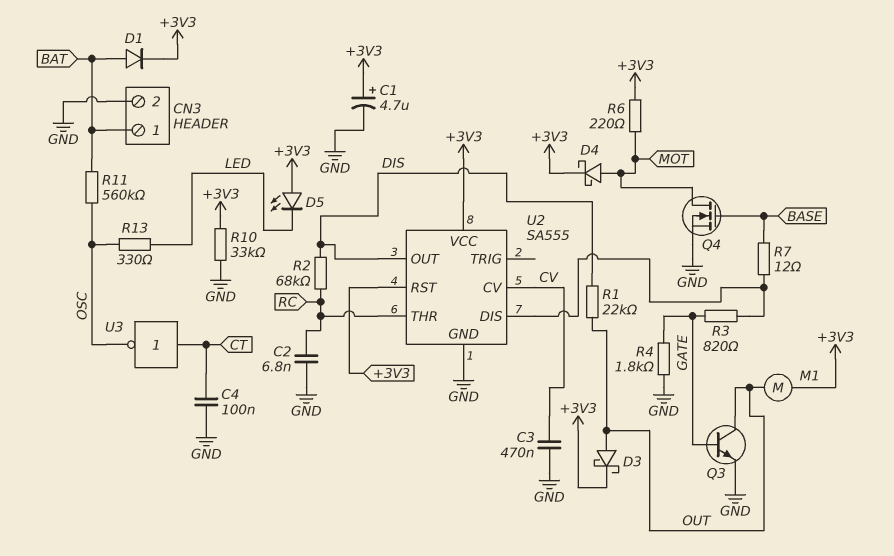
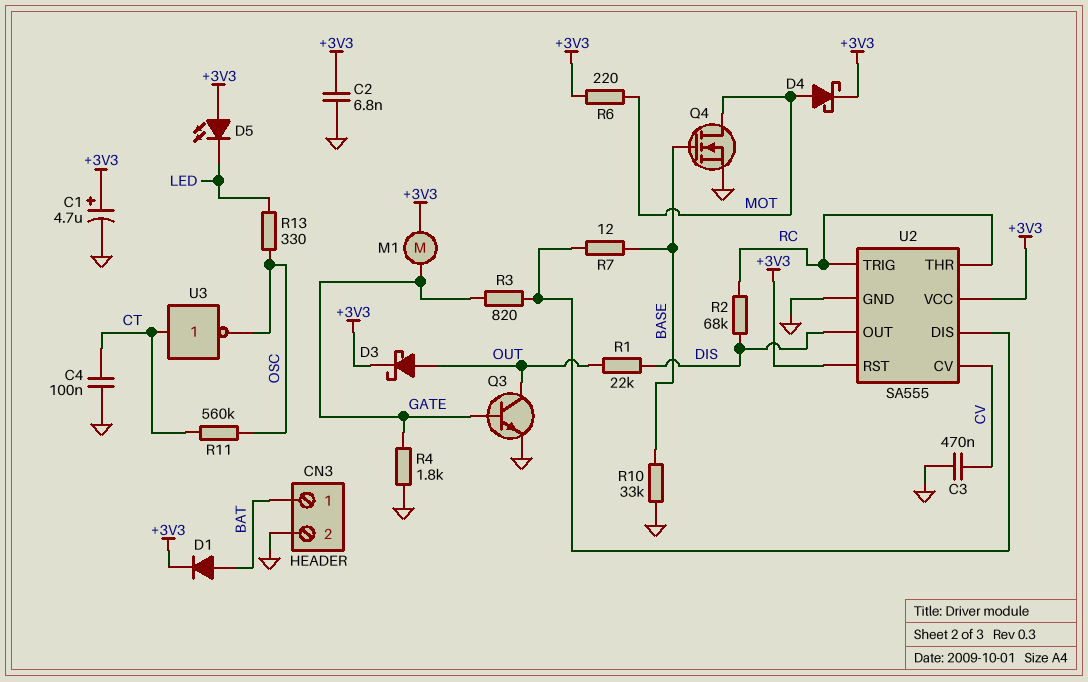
C2: 6.8nF (GND, RC) -> 6.8nF (+3V3, GND)
M1: motor (+3V3, OUT) -> motor (+3V3, GATE)
R10: 33k (+3V3, GND) -> 33k (BASE, GND)
R11: 560k (BAT, OSC) -> 560k (CT, OSC)
U2 pin TRIG: none -> RC

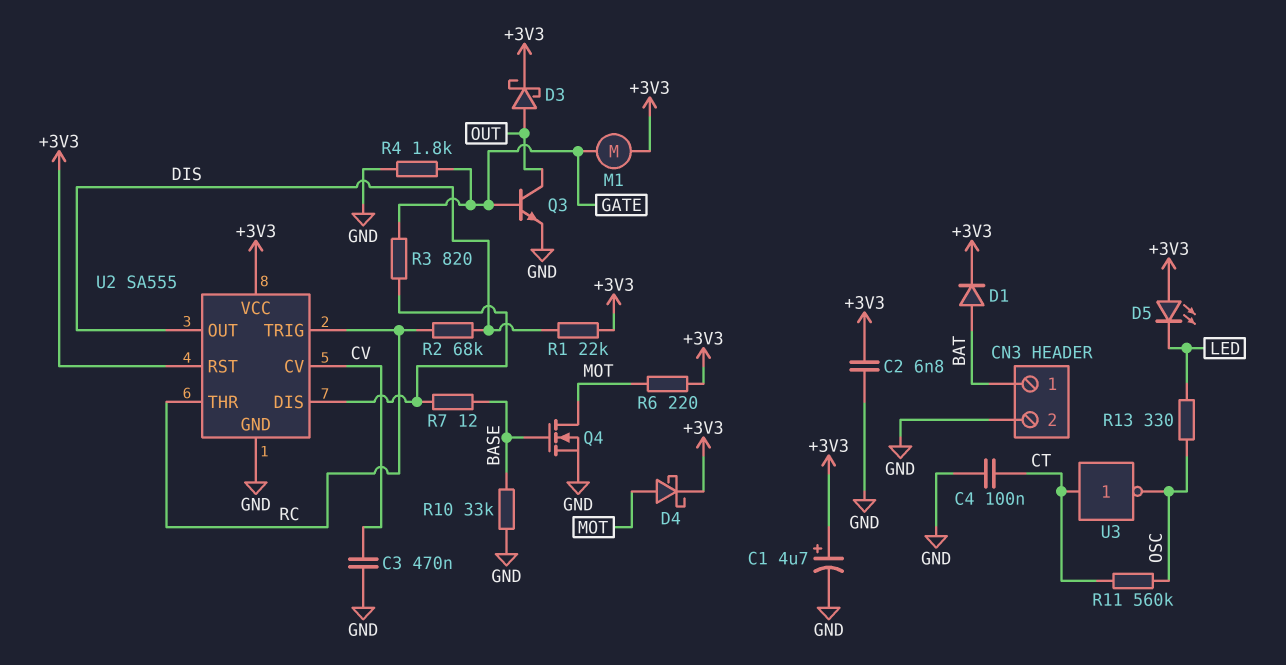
R1: 22k (DIS, OUT) -> 22k (+3V3, DIS)

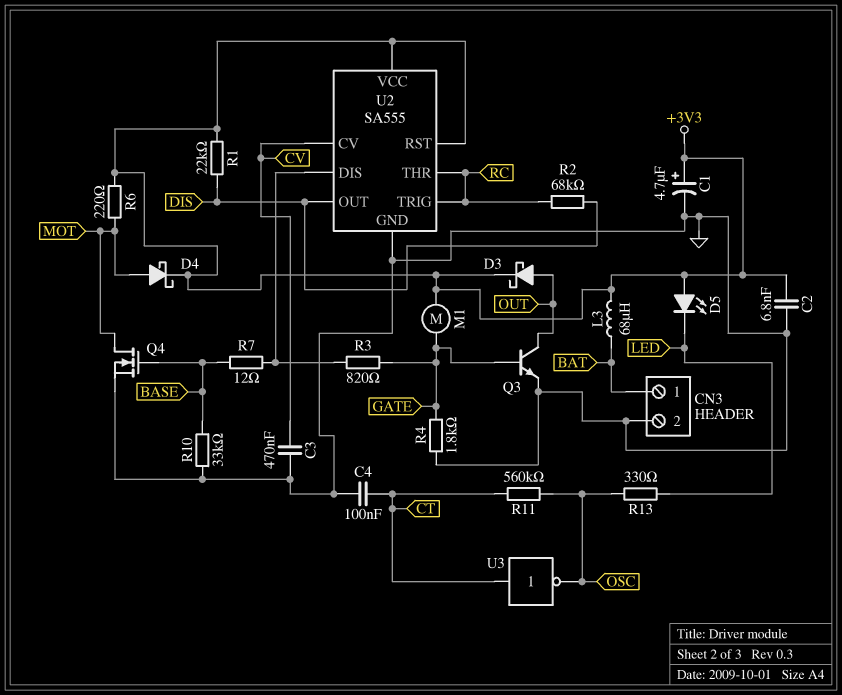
D1: diode (A BAT, K +3V3) -> none
L3: none -> 68uH (+3V3, BAT)

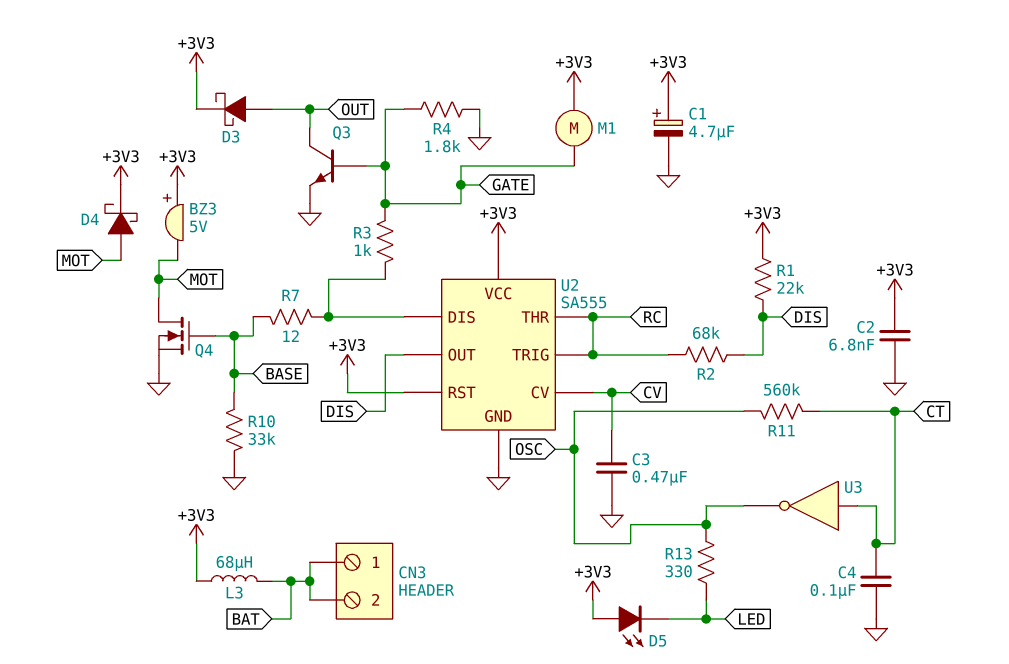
BZ3: none -> buzzer 5V (plus +3V3, minus MOT)
CN3 pin 2: GND -> BAT
R3: 820 (GATE, U2/DIS) -> 1k (GATE, U2/DIS)
R6: 220 (+3V3, MOT) -> none

